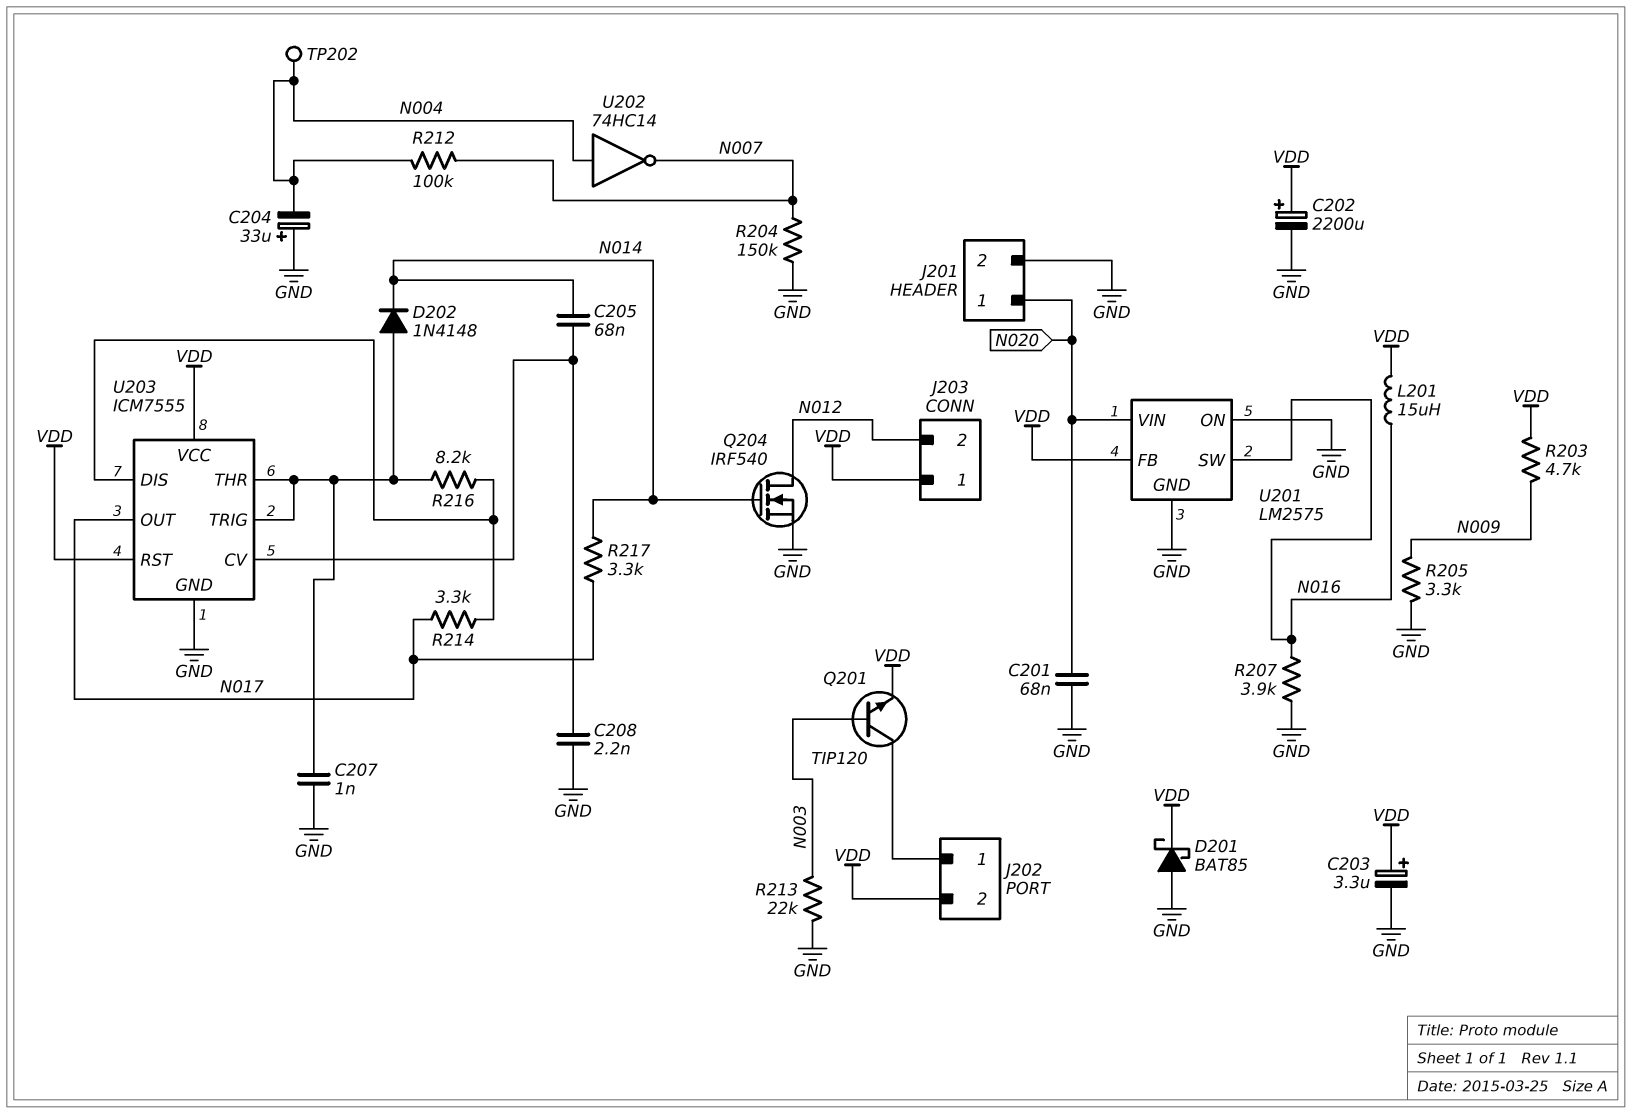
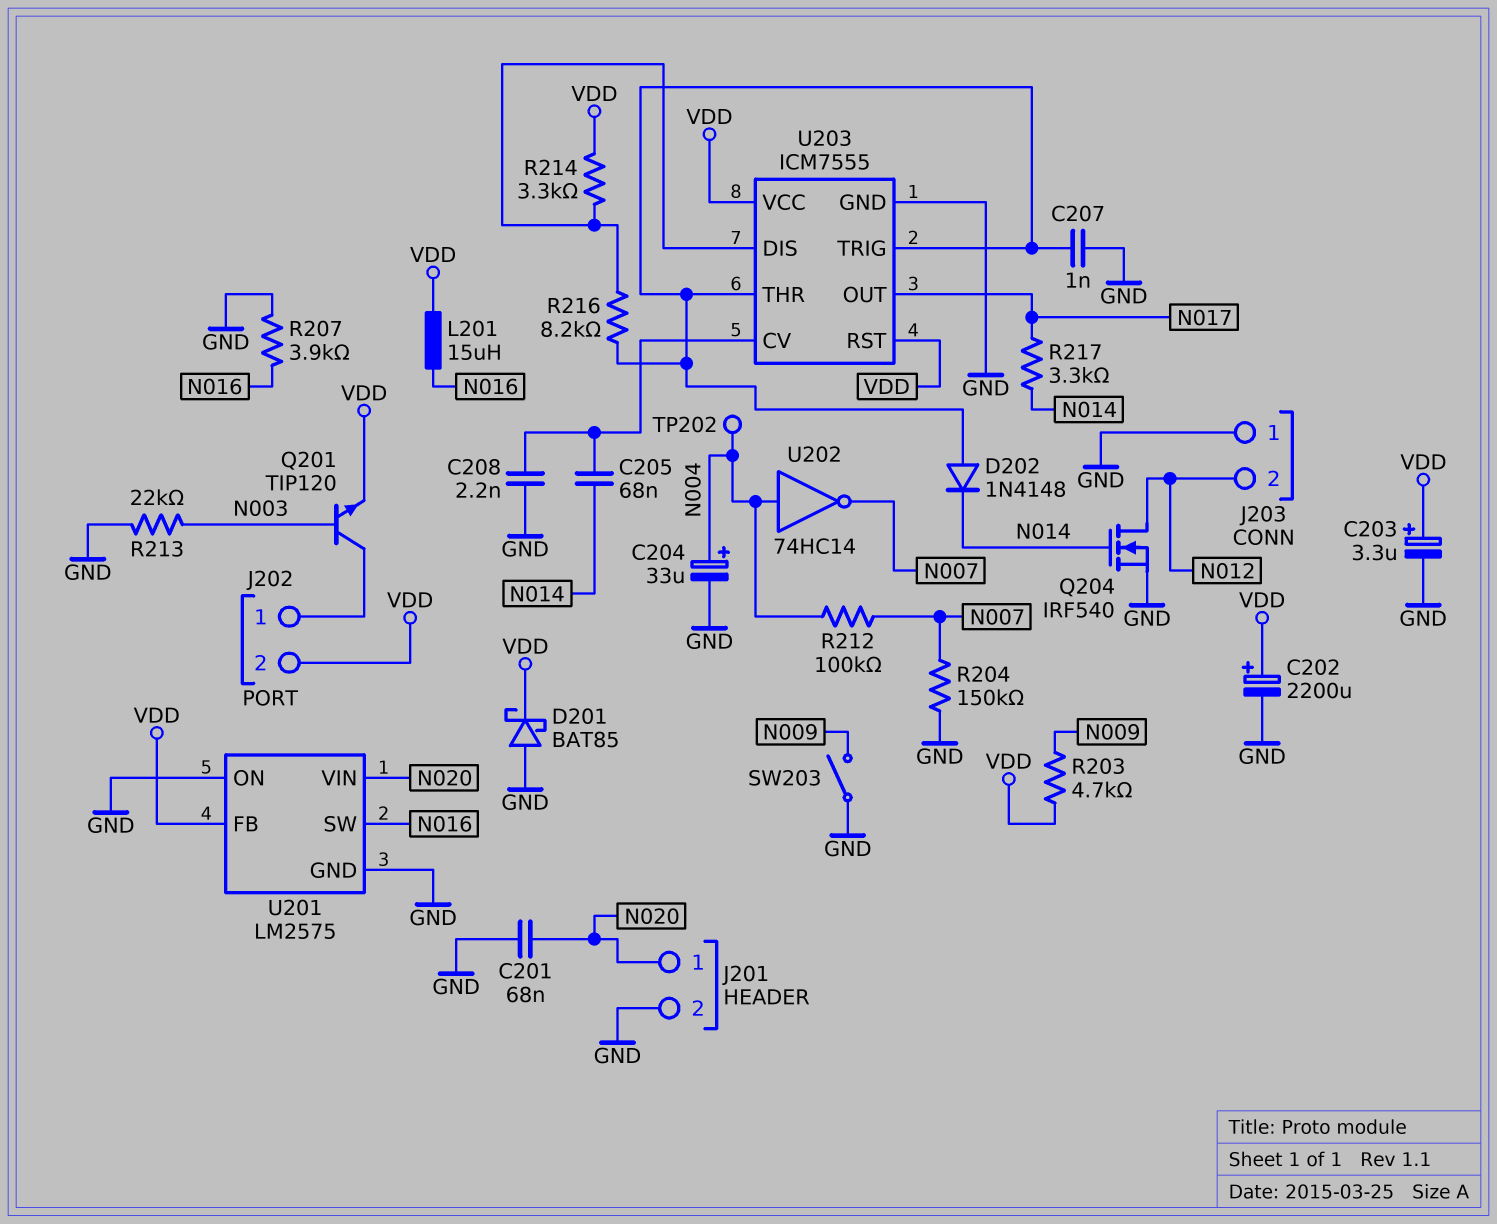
C204: 33uF (plus GND, minus N004) -> 33uF (plus N004, minus GND)
J203 pin 1: VDD -> GND
R205: 3.3k (GND, N009) -> none
R214: 3.3k (N017, U203/DIS) -> 3.3k (U203/DIS, VDD)
SW203: none -> switch (GND, N009)

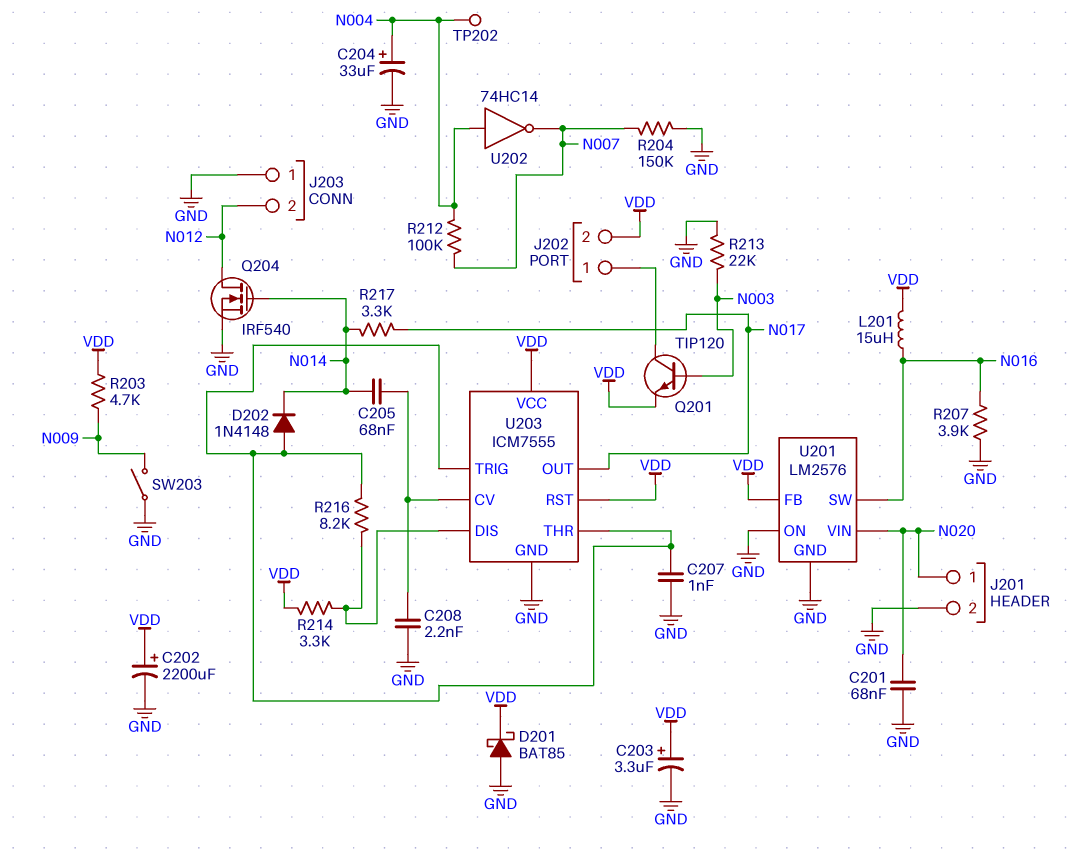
U201: LM2575 -> LM2576

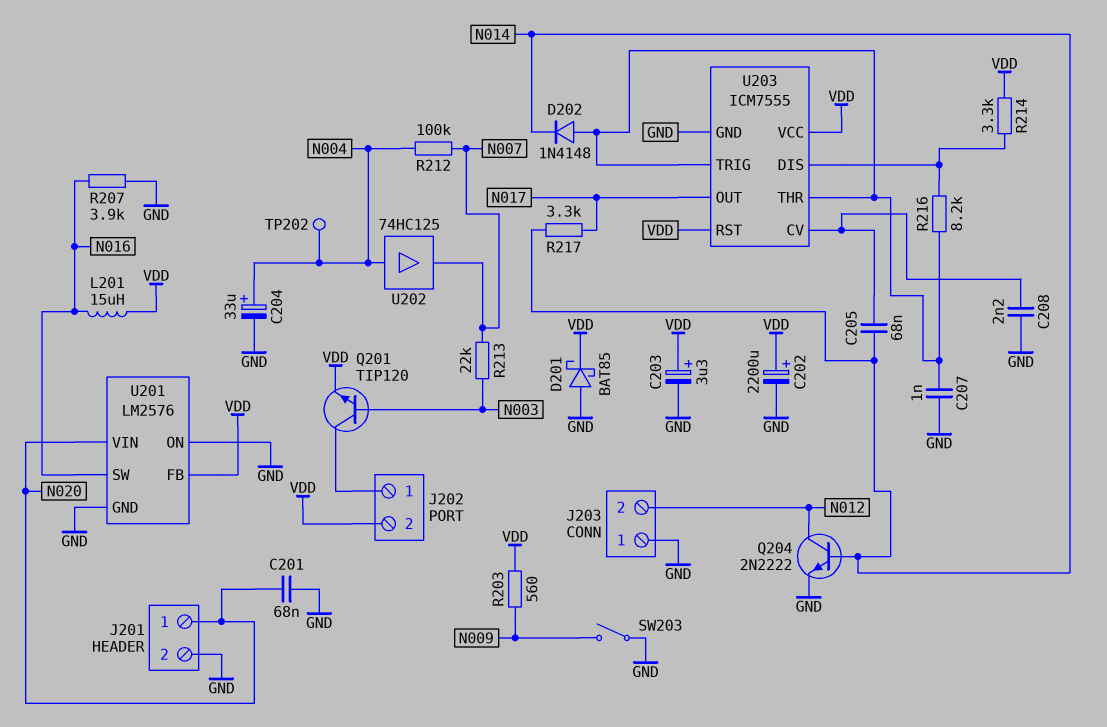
Q204: NMOS IRF540 (G N014, D N012, S GND) -> NPN 2N2222 (B N014, C N012, E GND)
R203: 4.7k (N009, VDD) -> 560 (N009, VDD)
R204: 150k (GND, N007) -> none
R213: 22k (GND, N003) -> 22k (N003, N007)
U202: NOT 74HC14 (in N004, out N007) -> buffer 74HC125 (in N004, out N007)

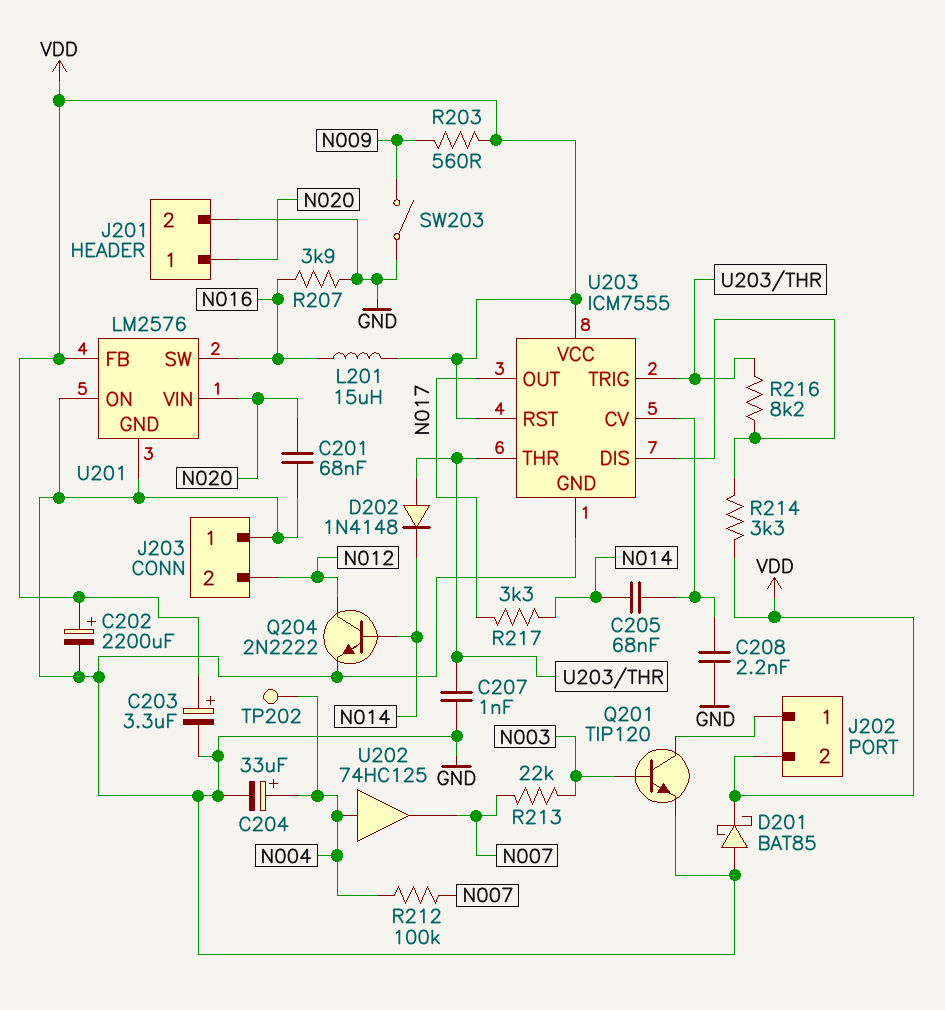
Q201: NPN TIP120 (B N003, C J202/1, E VDD) -> NPN TIP120 (B N003, C J202/1, E GND)

